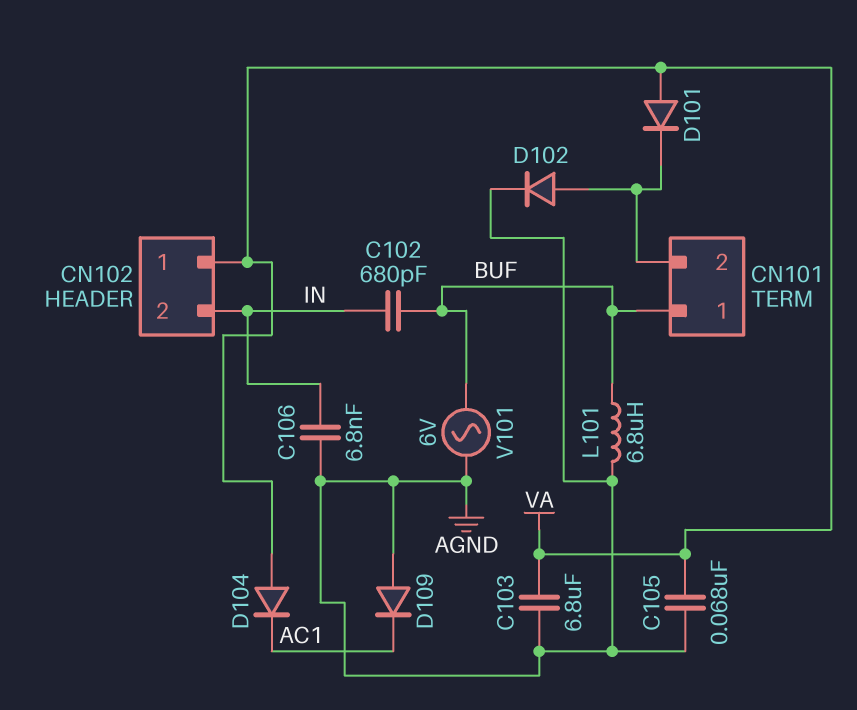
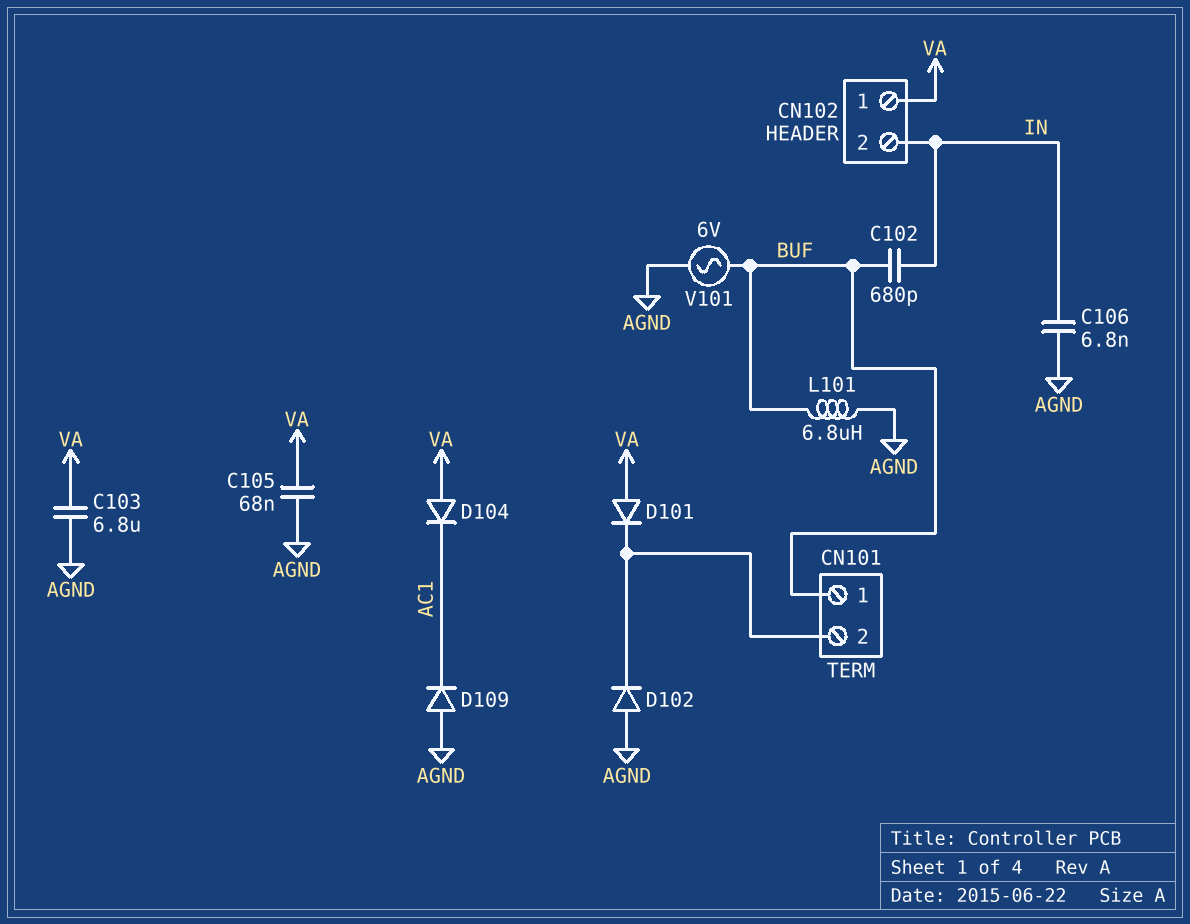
D102: diode (A CN101/2, K AGND) -> diode (A AGND, K CN101/2)

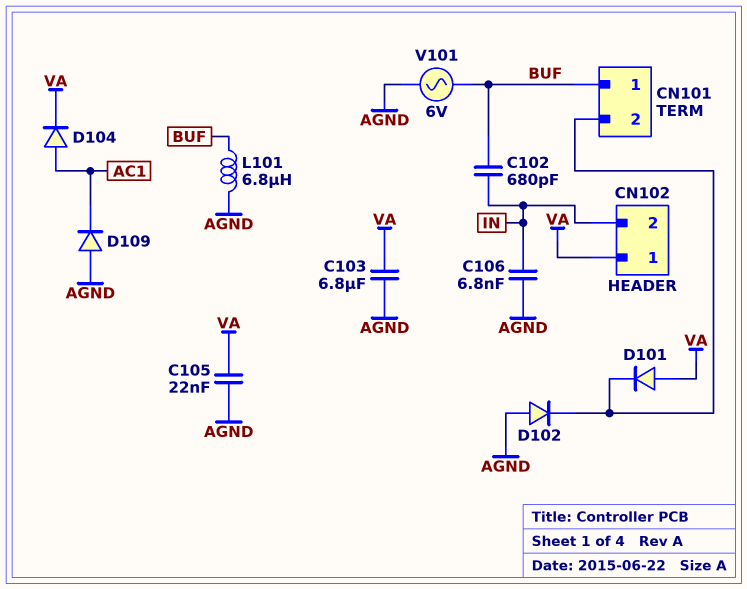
C105: 68nF (AGND, VA) -> 22nF (AGND, VA)
D104: diode (A VA, K AC1) -> diode (A AC1, K VA)

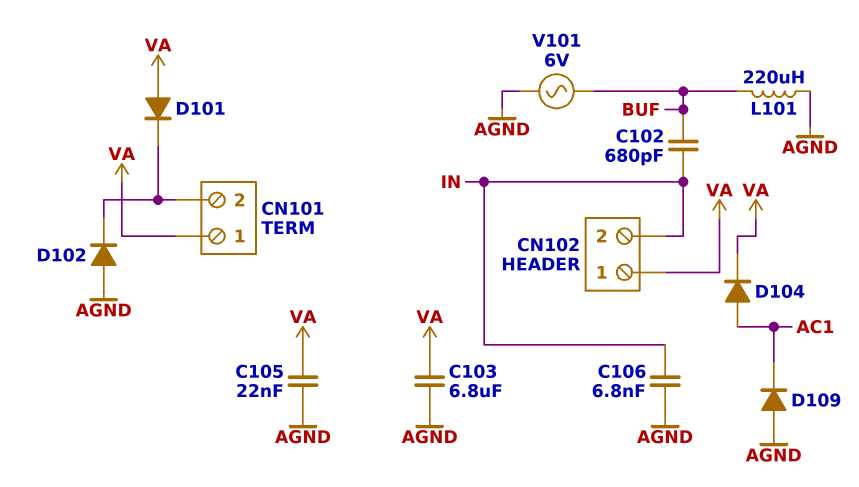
CN101 pin 1: BUF -> VA
L101: 6.8uH (AGND, BUF) -> 220uH (AGND, BUF)

